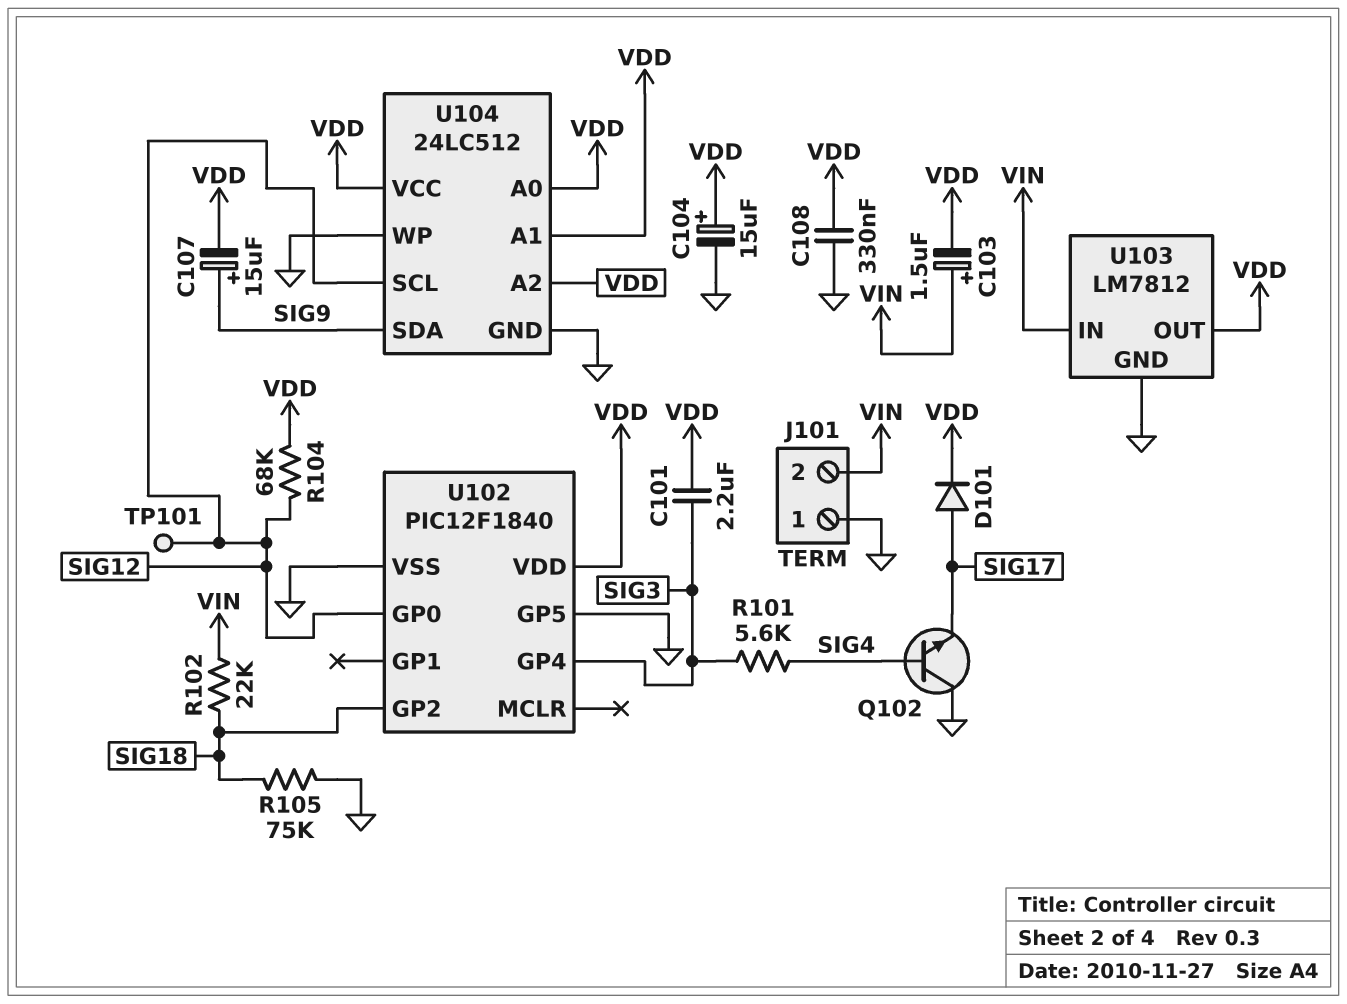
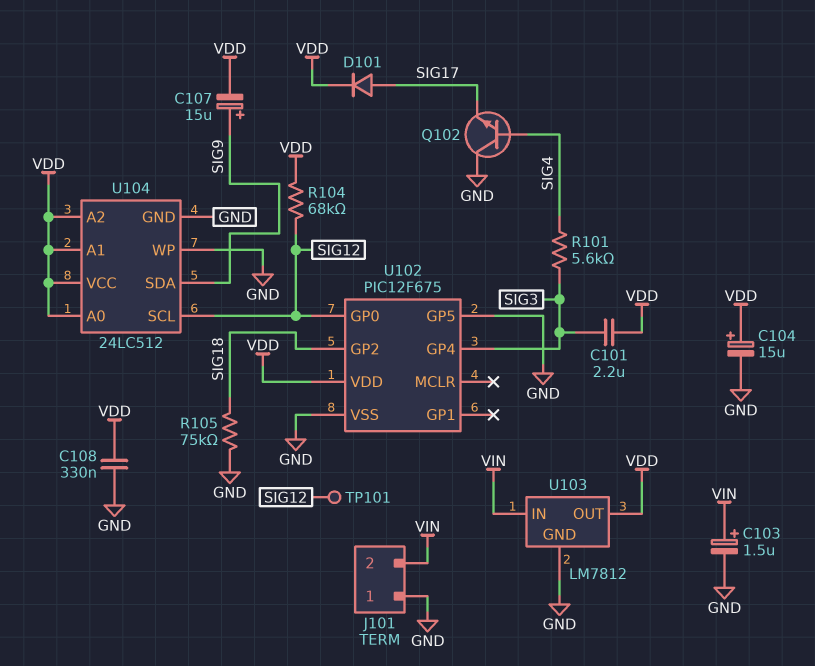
C103: 1.5uF (plus VIN, minus VDD) -> 1.5uF (plus VIN, minus GND)
R102: 22k (SIG18, VIN) -> none
U102: PIC12F1840 -> PIC12F675

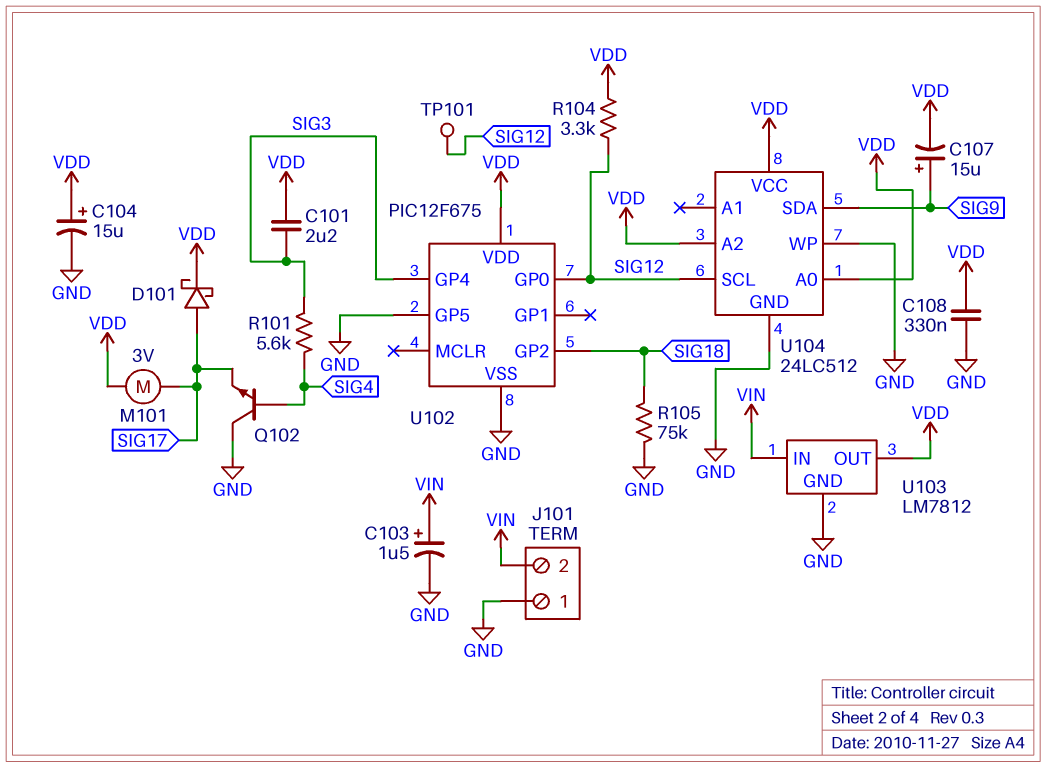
D101: diode (A SIG17, K VDD) -> schottky (A SIG17, K VDD)
M101: none -> motor 3V (SIG17, VDD)
R104: 68k (SIG12, VDD) -> 3.3k (SIG12, VDD)
U104 pin A1: VDD -> none

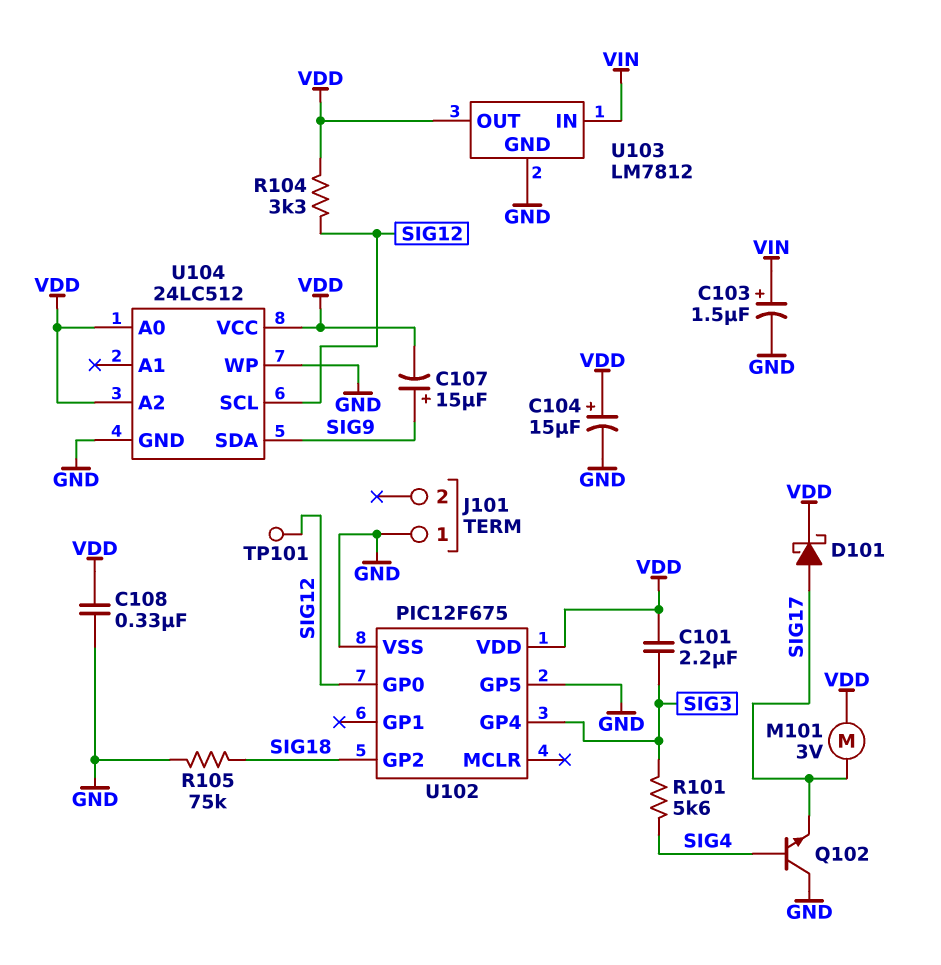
J101 pin 2: VIN -> none

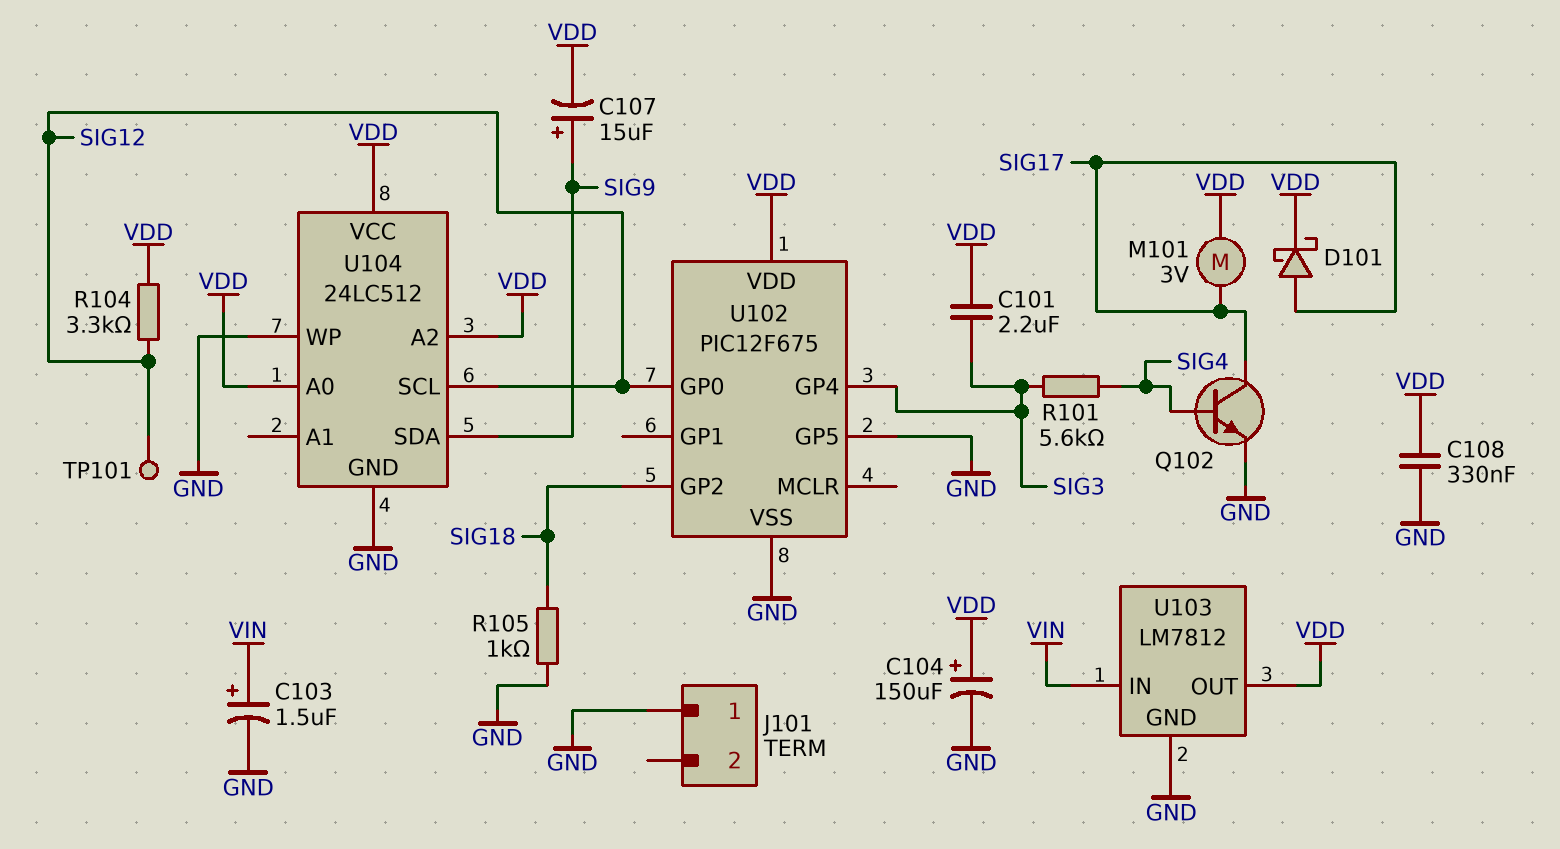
C104: 15uF (plus VDD, minus GND) -> 150uF (plus VDD, minus GND)
Q102: NPN (B SIG4, C GND, E SIG17) -> NPN (B SIG4, C SIG17, E GND)
R105: 75k (GND, SIG18) -> 1k (GND, SIG18)

